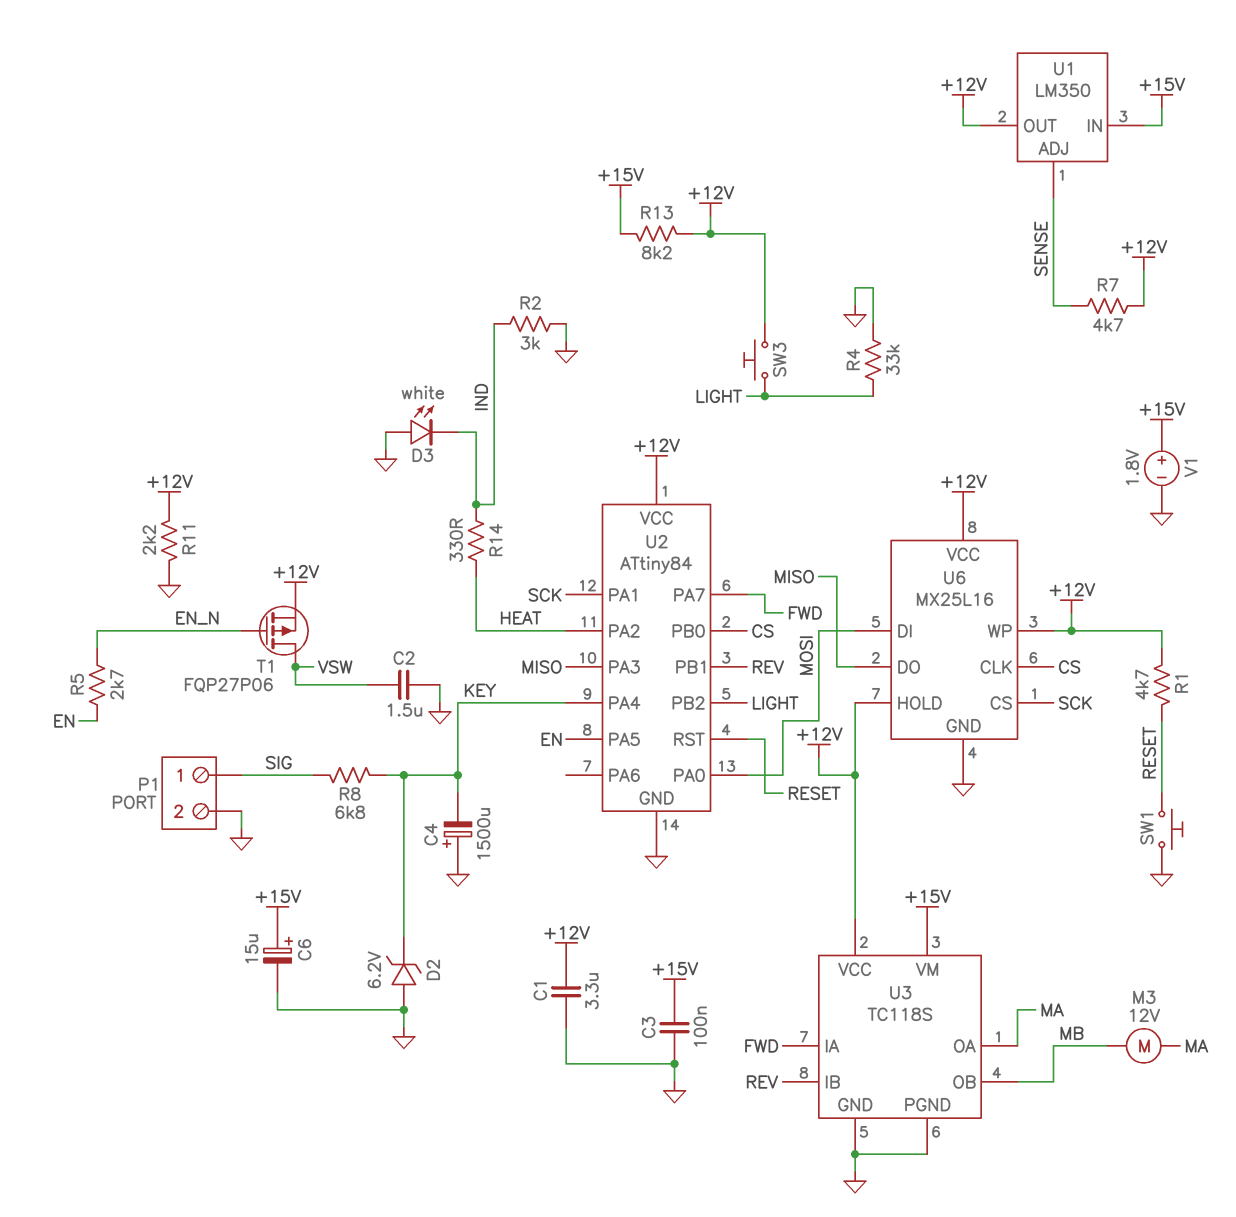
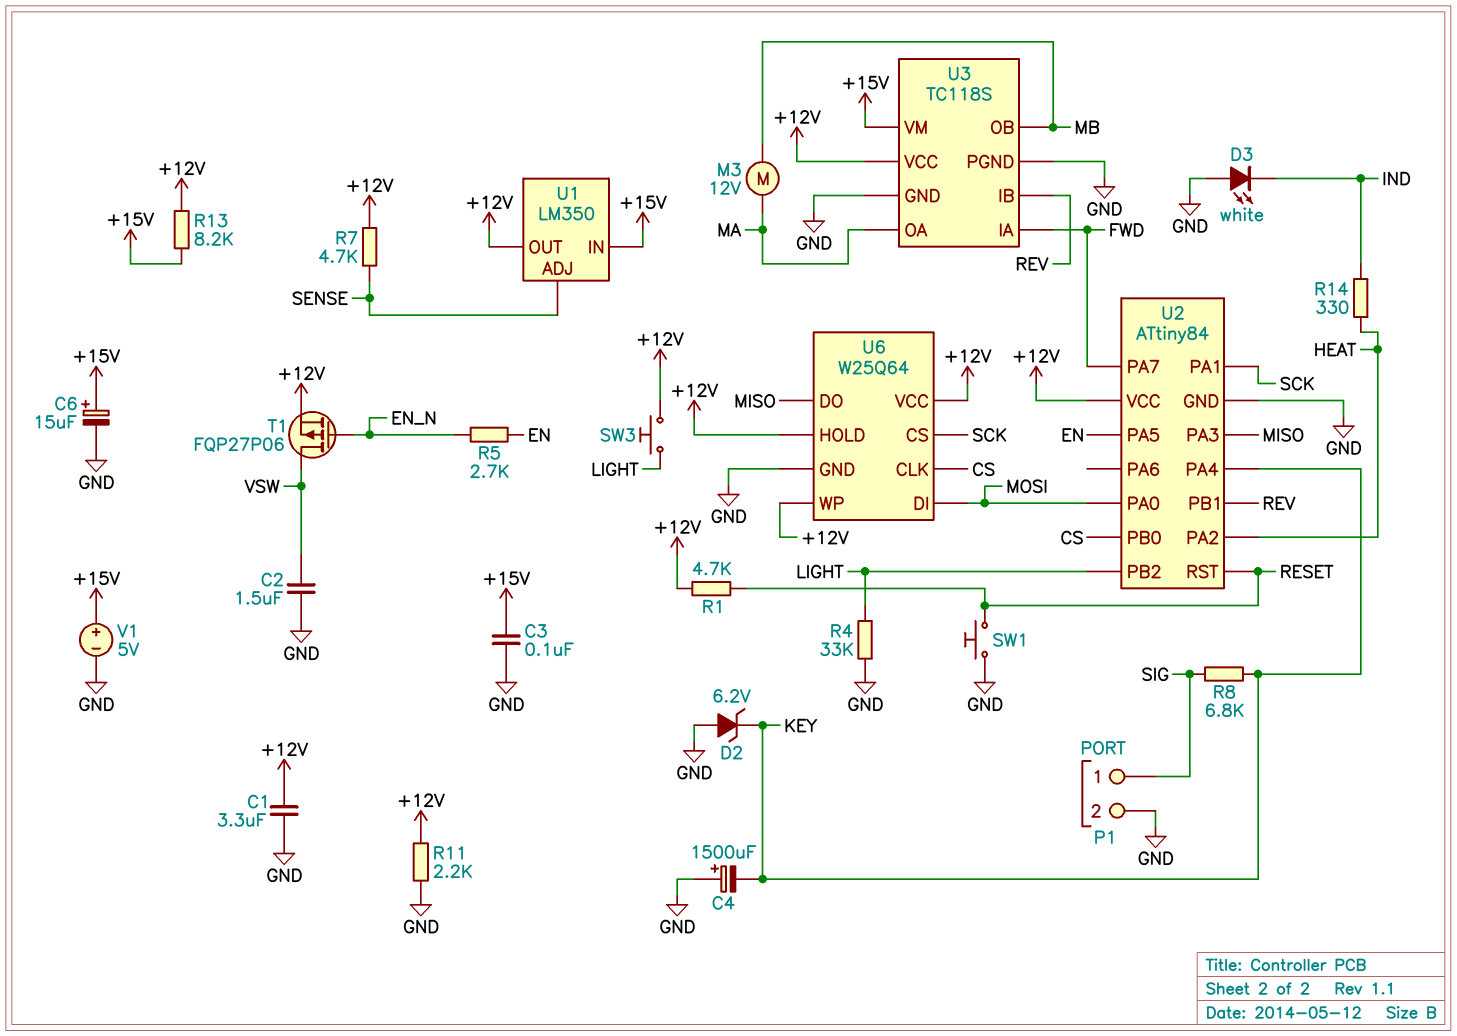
R2: 3k (GND, IND) -> none
U6: MX25L16 -> W25Q64
V1: 1.8V (plus +15V, minus GND) -> 5V (plus +15V, minus GND)

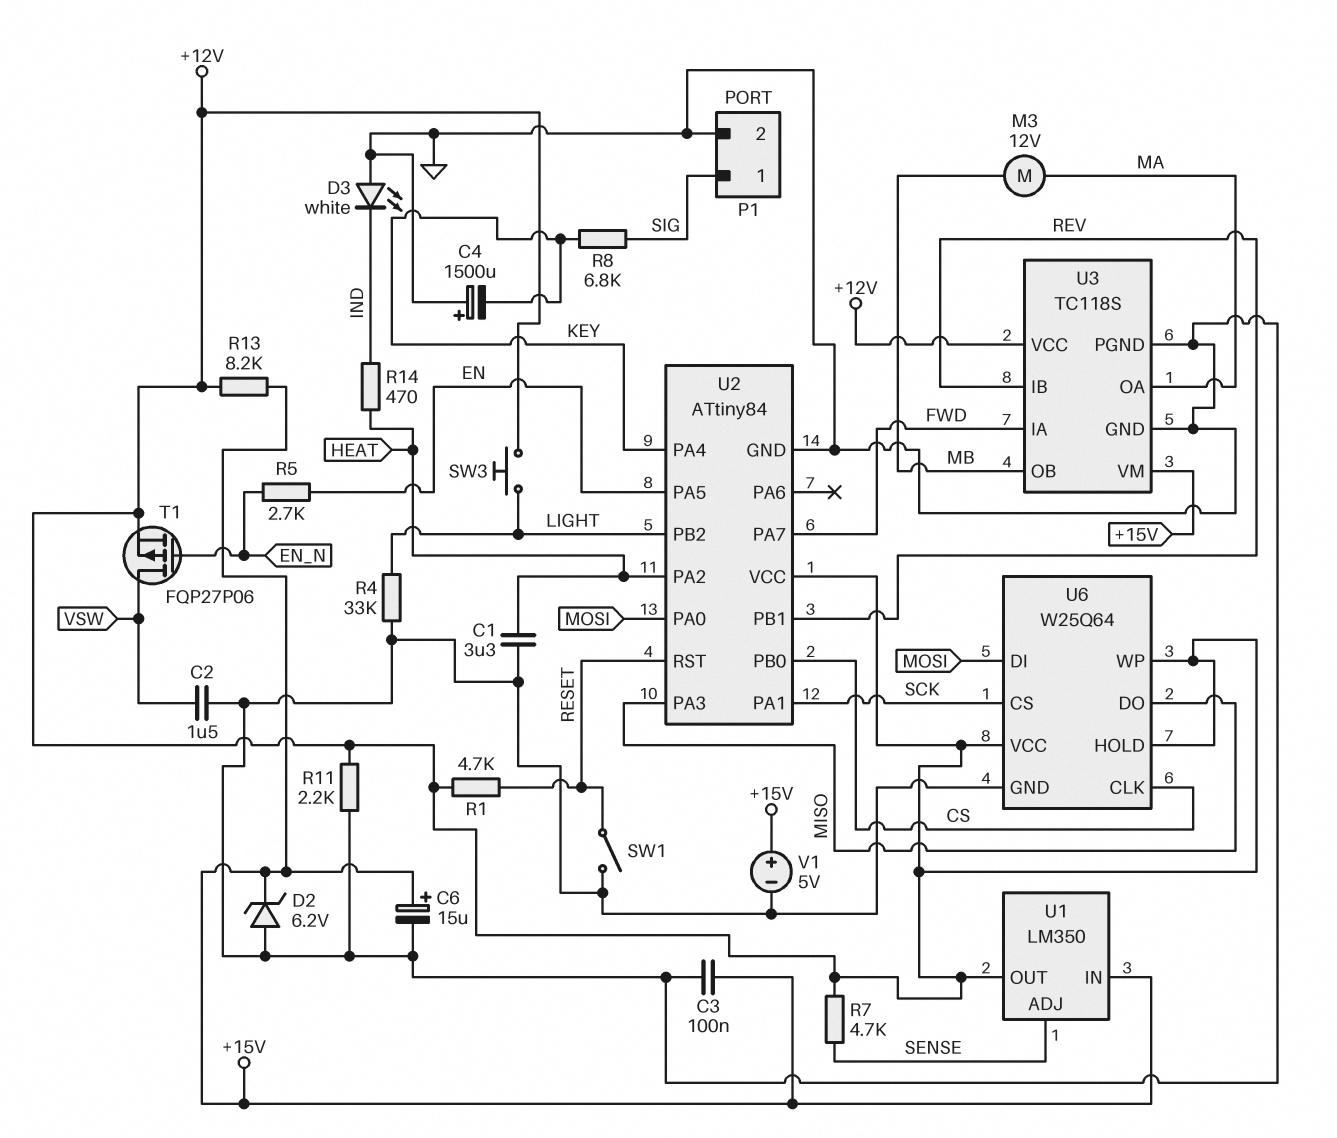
C1: 3.3uF (+12V, GND) -> 3.3uF (GND, HEAT)
D2: zener 6.2V (A GND, K KEY) -> zener 6.2V (A GND, K +15V)
R14: 330 (HEAT, IND) -> 470 (HEAT, IND)
SW1: button (GND, RESET) -> switch (GND, RESET)

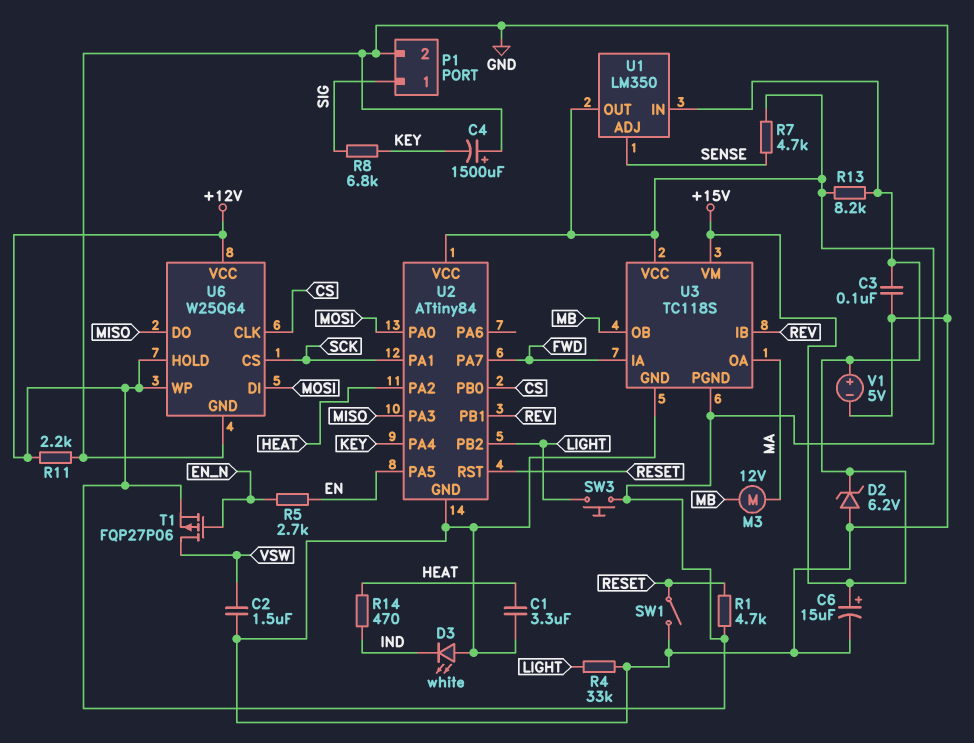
U3 pin PGND: GND -> +12V

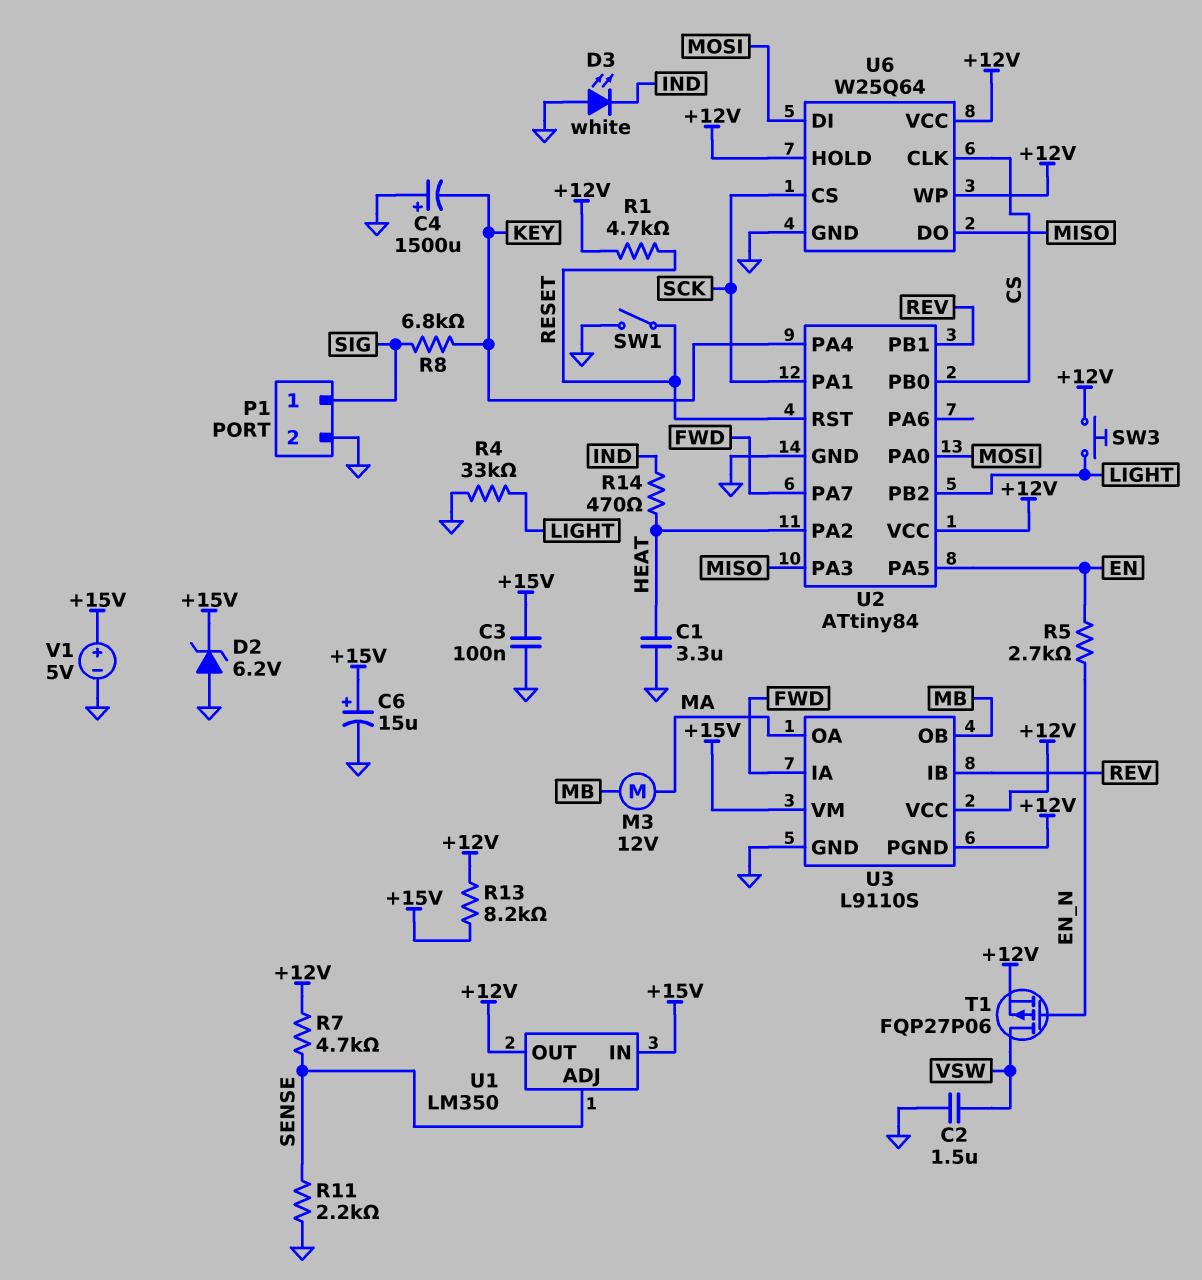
R11: 2.2k (+12V, GND) -> 2.2k (GND, SENSE)
U3: TC118S -> L9110S

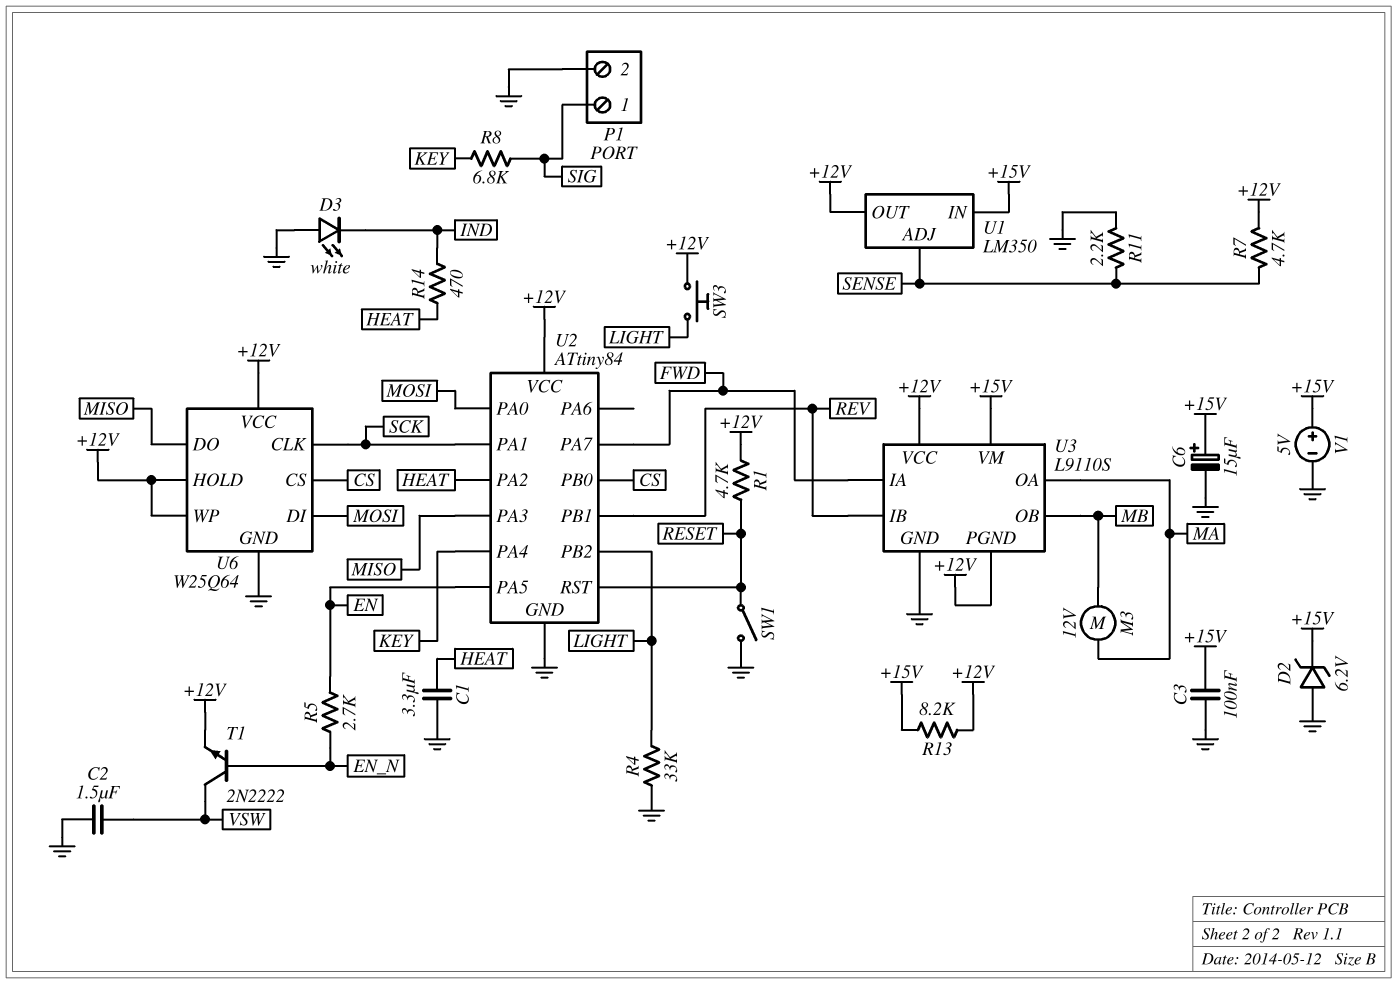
C4: 1500uF (plus GND, minus KEY) -> none
T1: PMOS FQP27P06 (G EN_N, D VSW, S +12V) -> NPN 2N2222 (B EN_N, C VSW, E +12V)
U6 pin CLK: CS -> SCK
U6 pin CS: SCK -> CS

